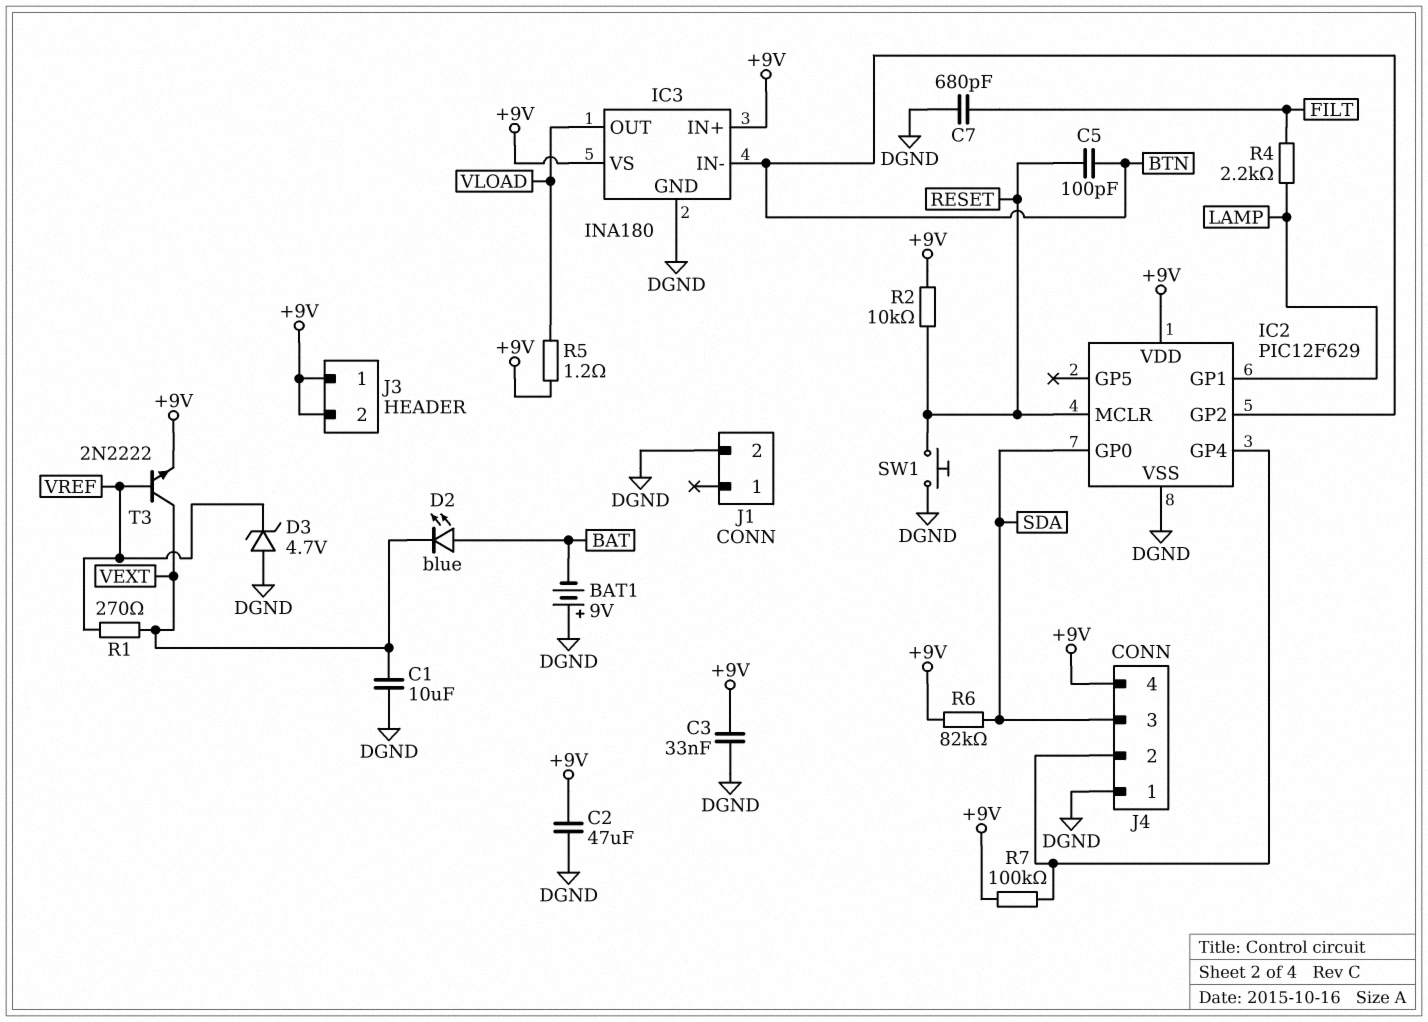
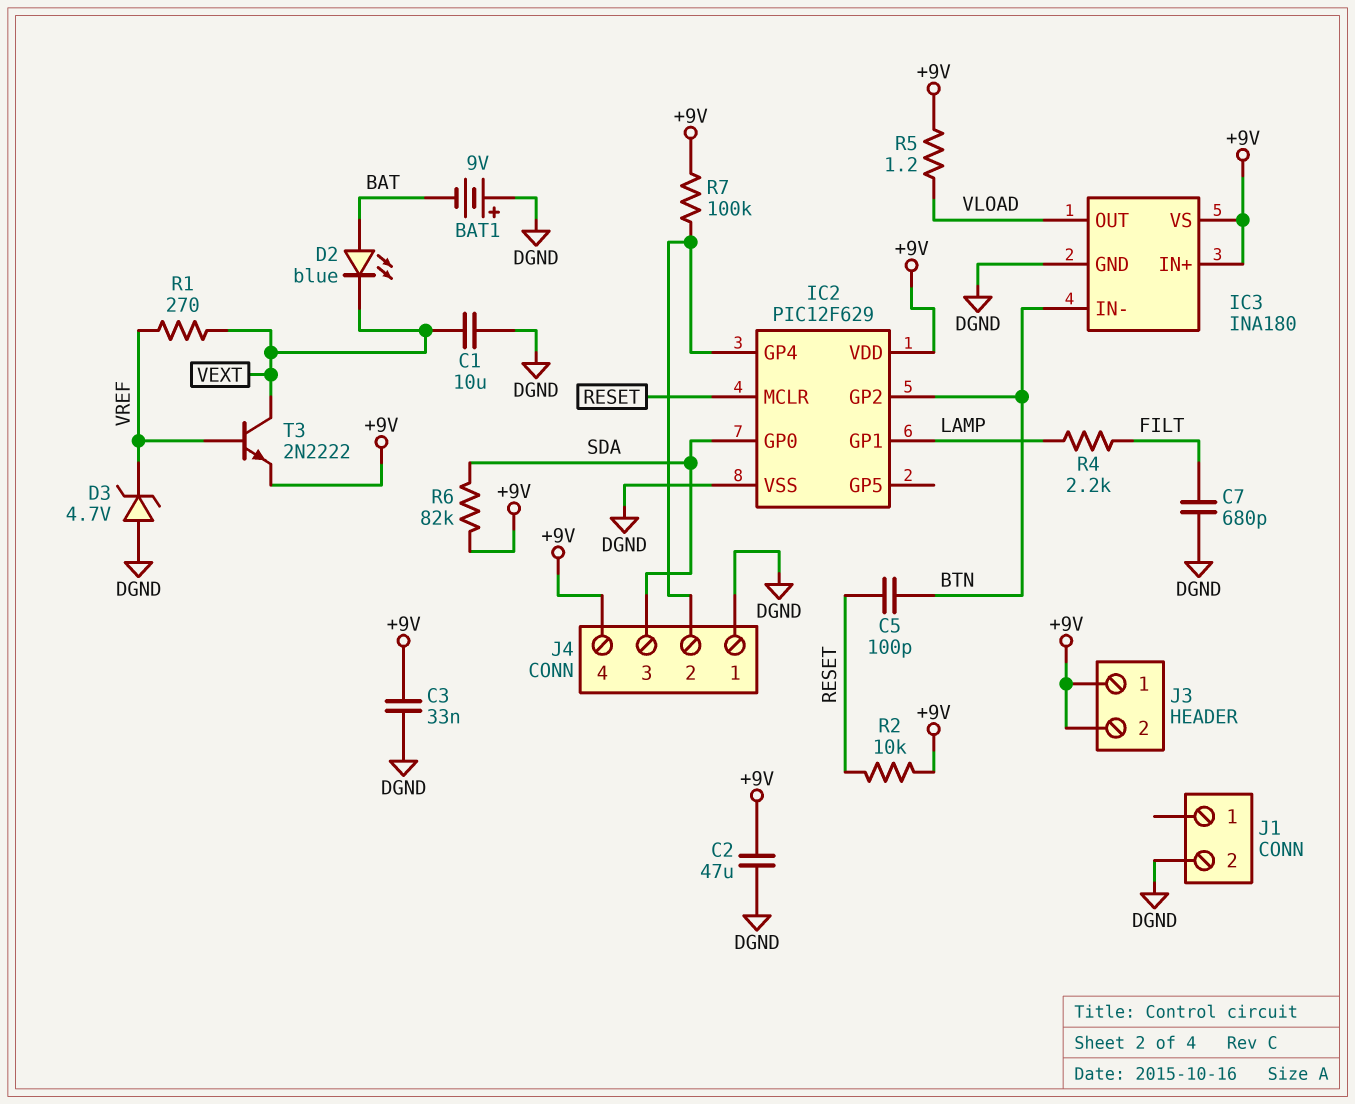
SW1: button (DGND, RESET) -> none

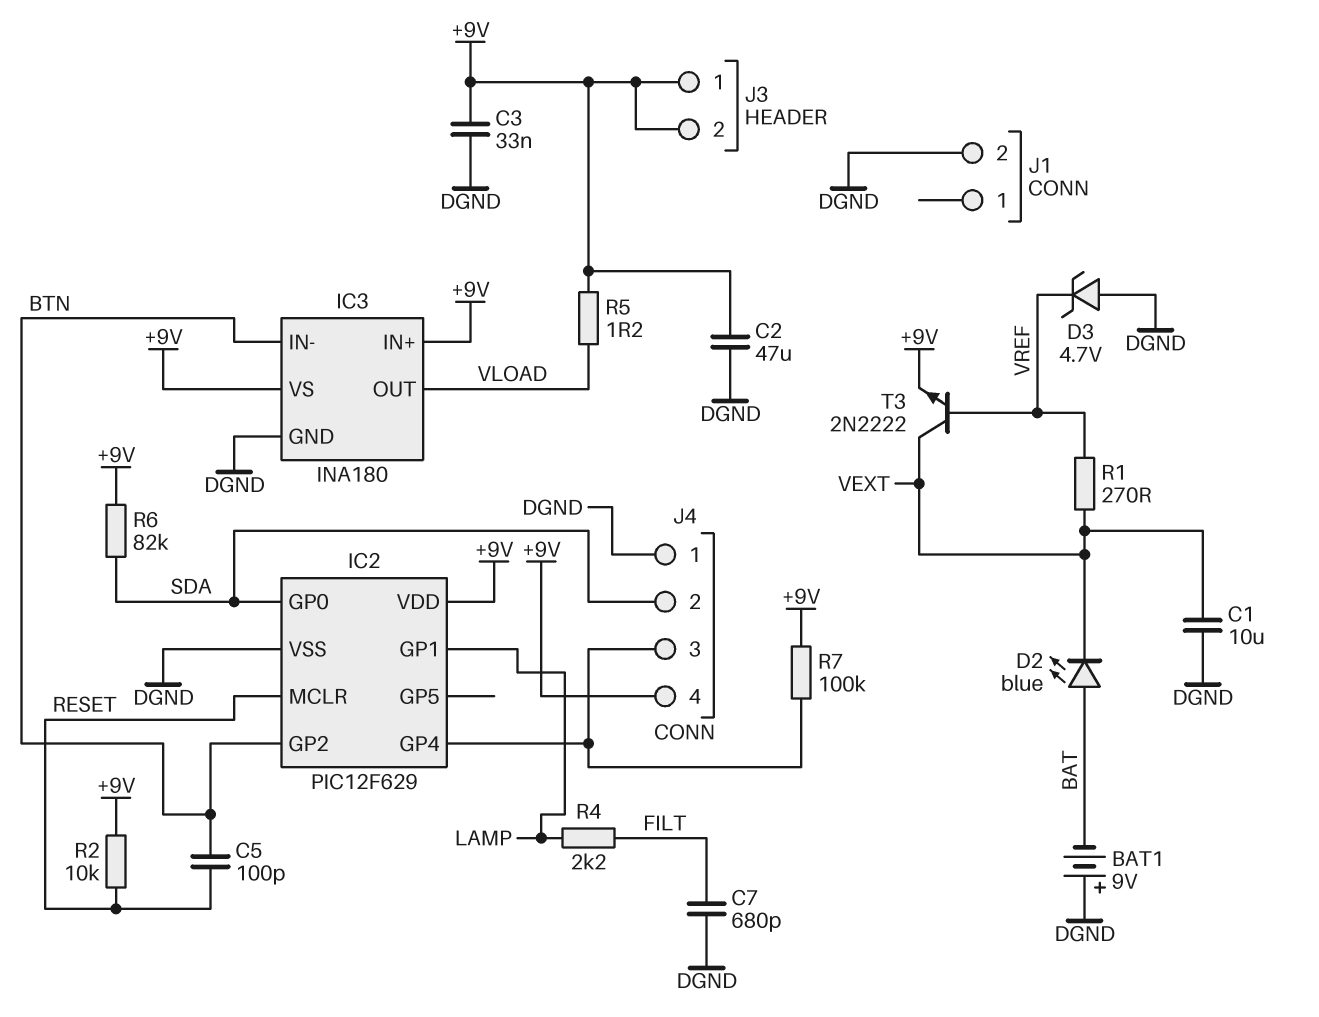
J4 pin 2: IC2/GP4 -> SDA
J4 pin 3: SDA -> IC2/GP4

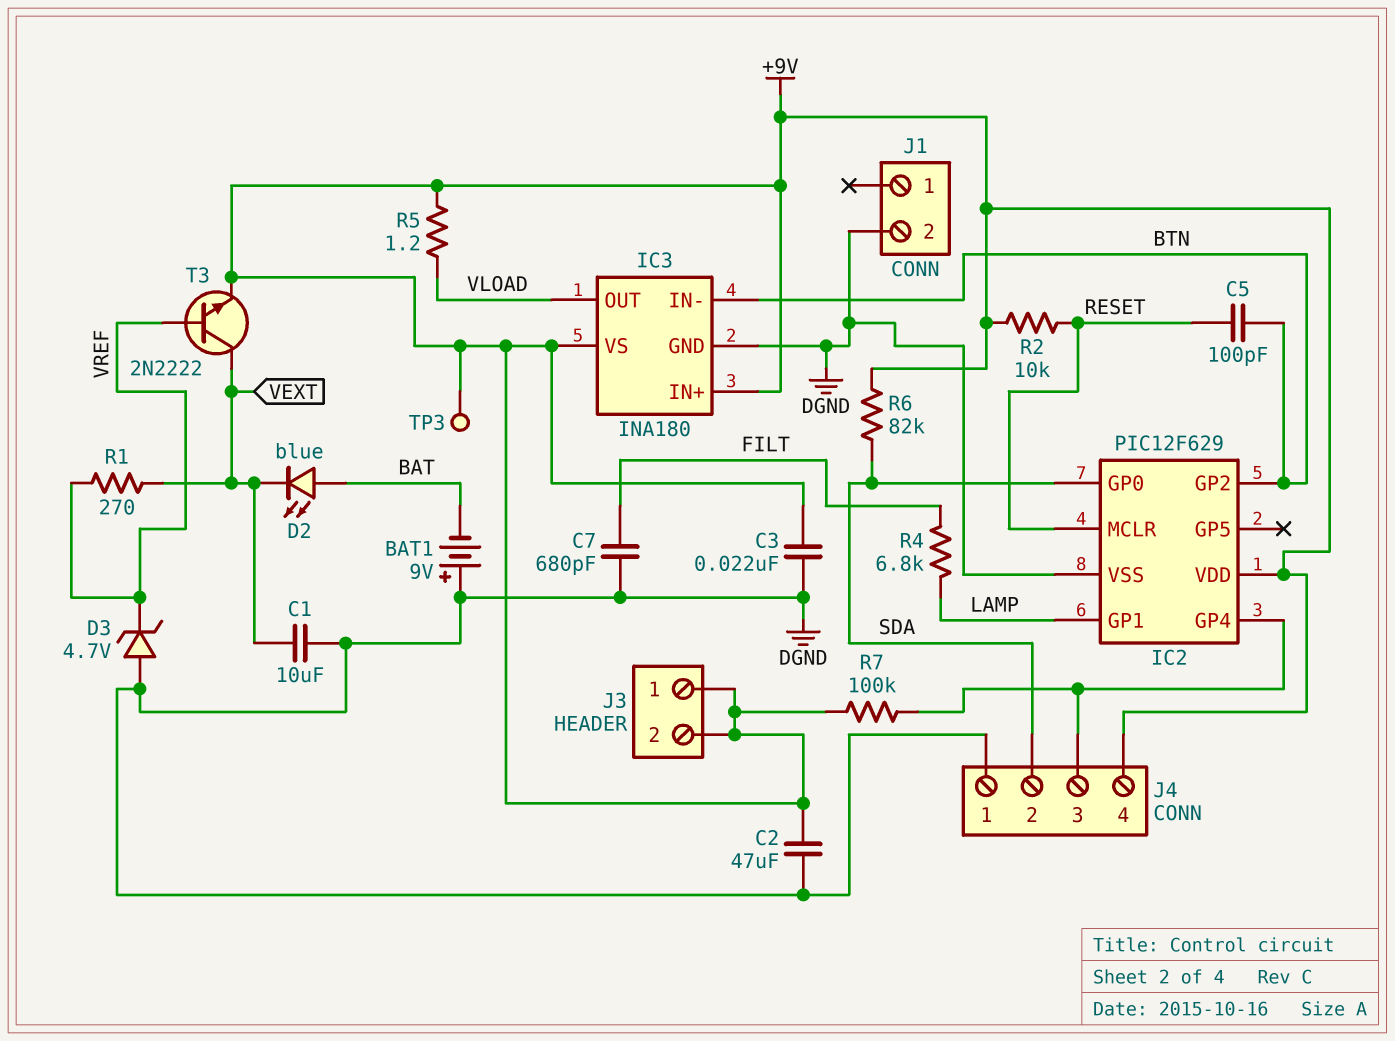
C3: 33nF (+9V, DGND) -> 22nF (+9V, DGND)
R4: 2.2k (FILT, LAMP) -> 6.8k (FILT, LAMP)
TP3: none -> test point (+9V)

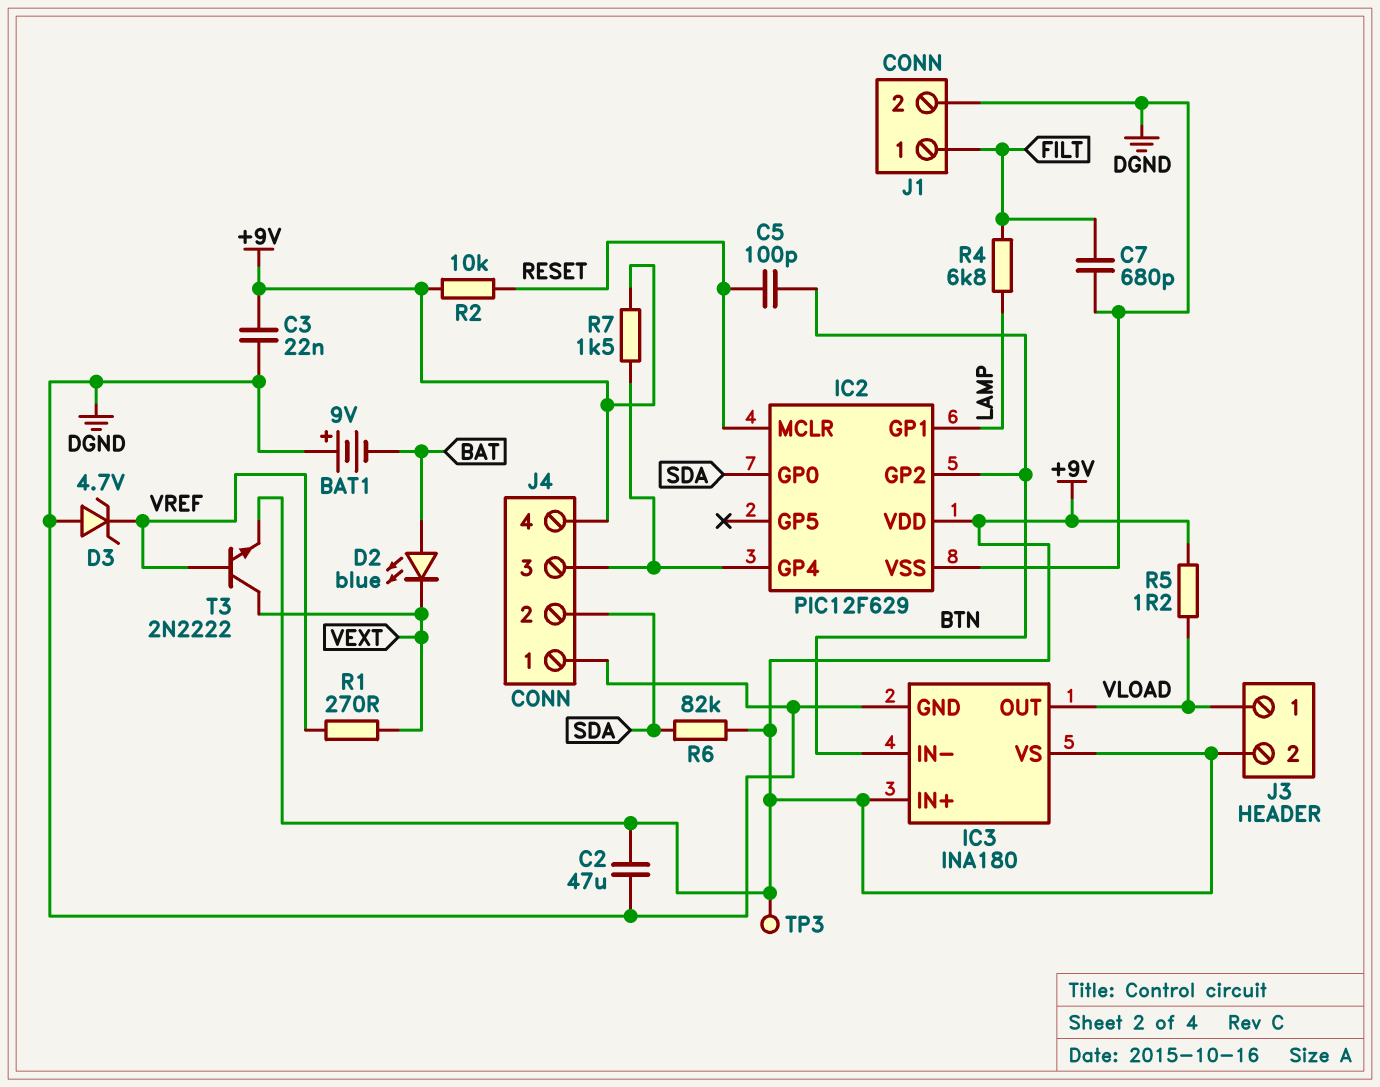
C1: 10uF (DGND, VEXT) -> none
J1 pin 1: none -> FILT
J3 pin 1: +9V -> VLOAD
R7: 100k (+9V, IC2/GP4) -> 1.5k (+9V, IC2/GP4)

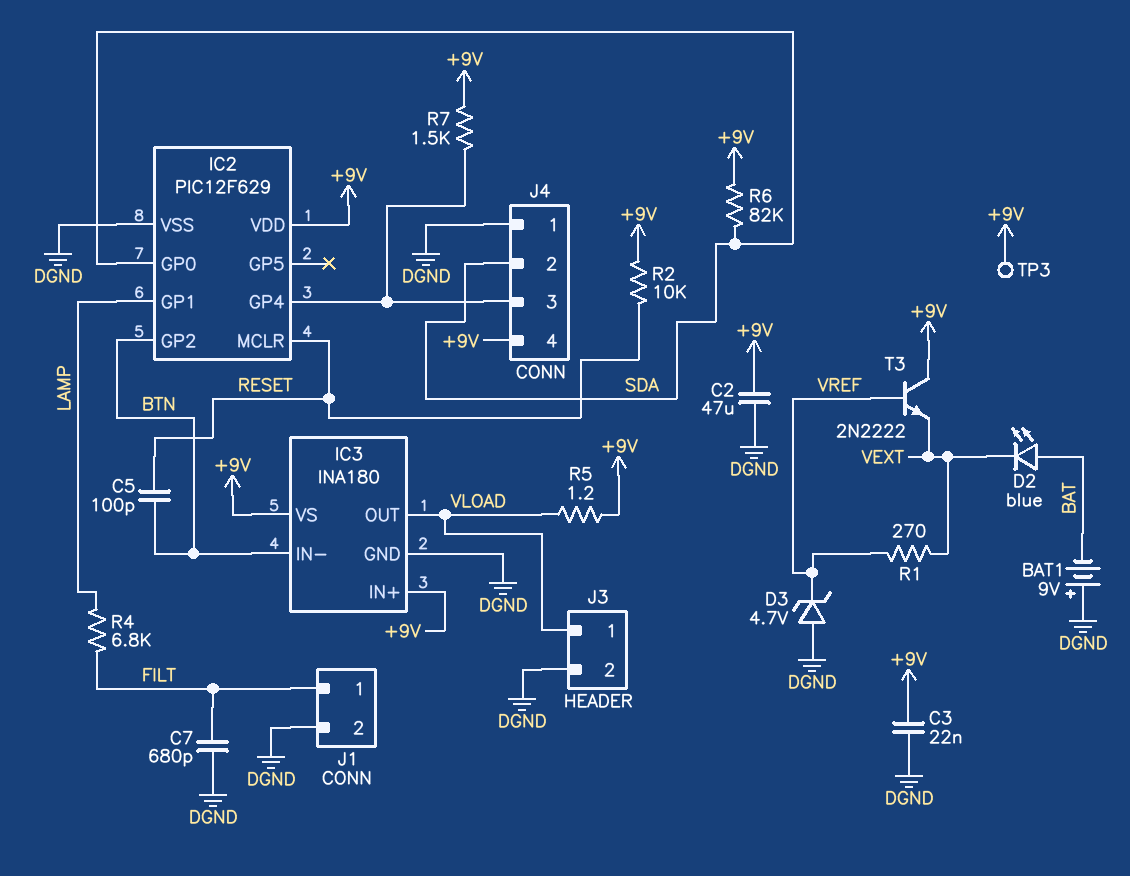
J3 pin 2: +9V -> DGND
T3: NPN 2N2222 (B VREF, C VEXT, E +9V) -> NPN 2N2222 (B VREF, C +9V, E VEXT)

